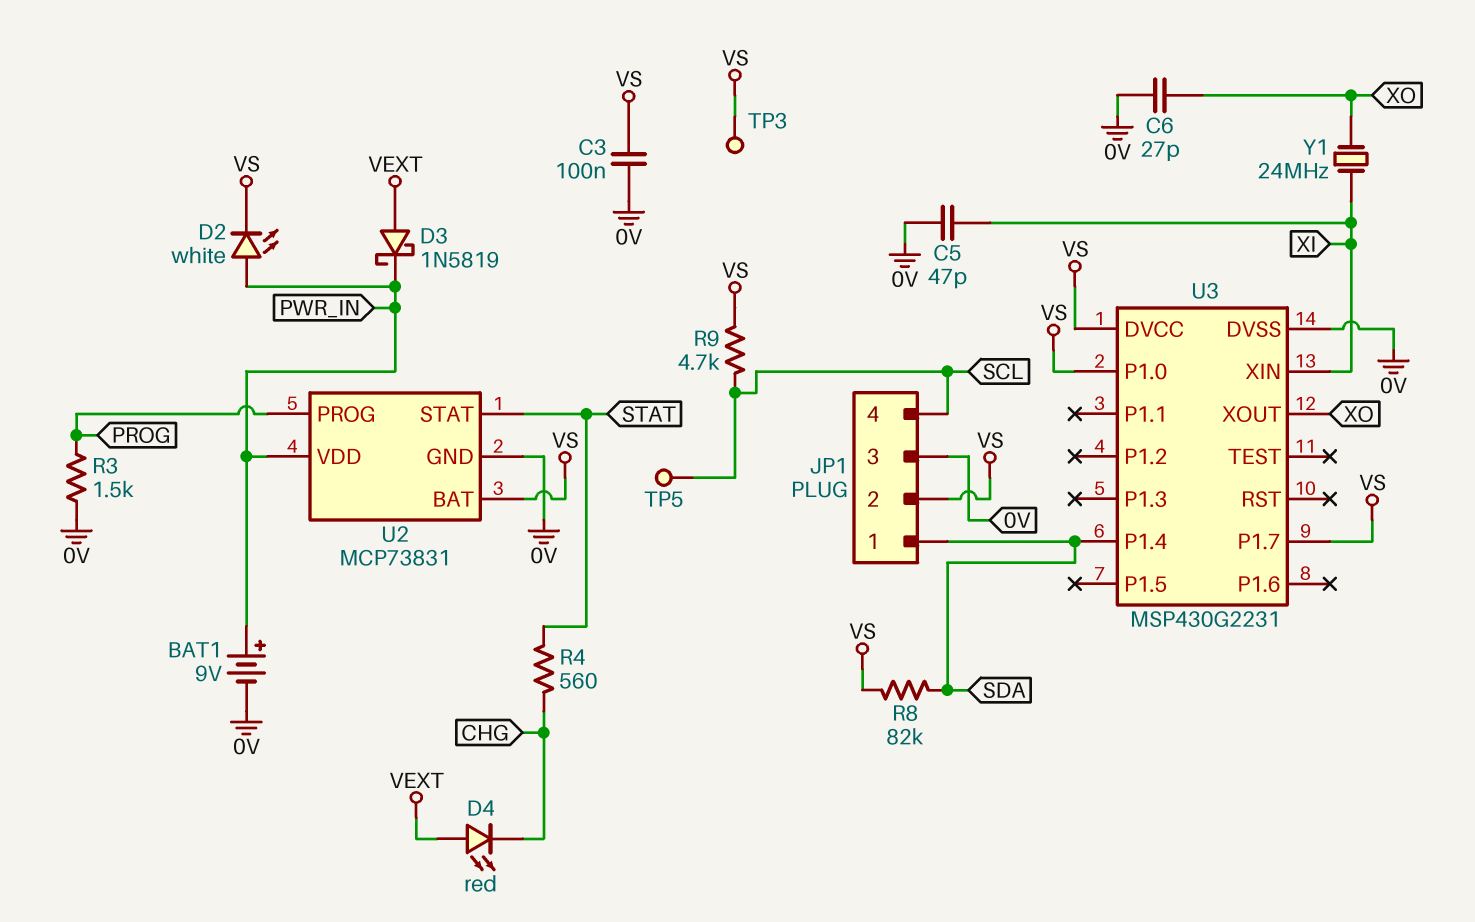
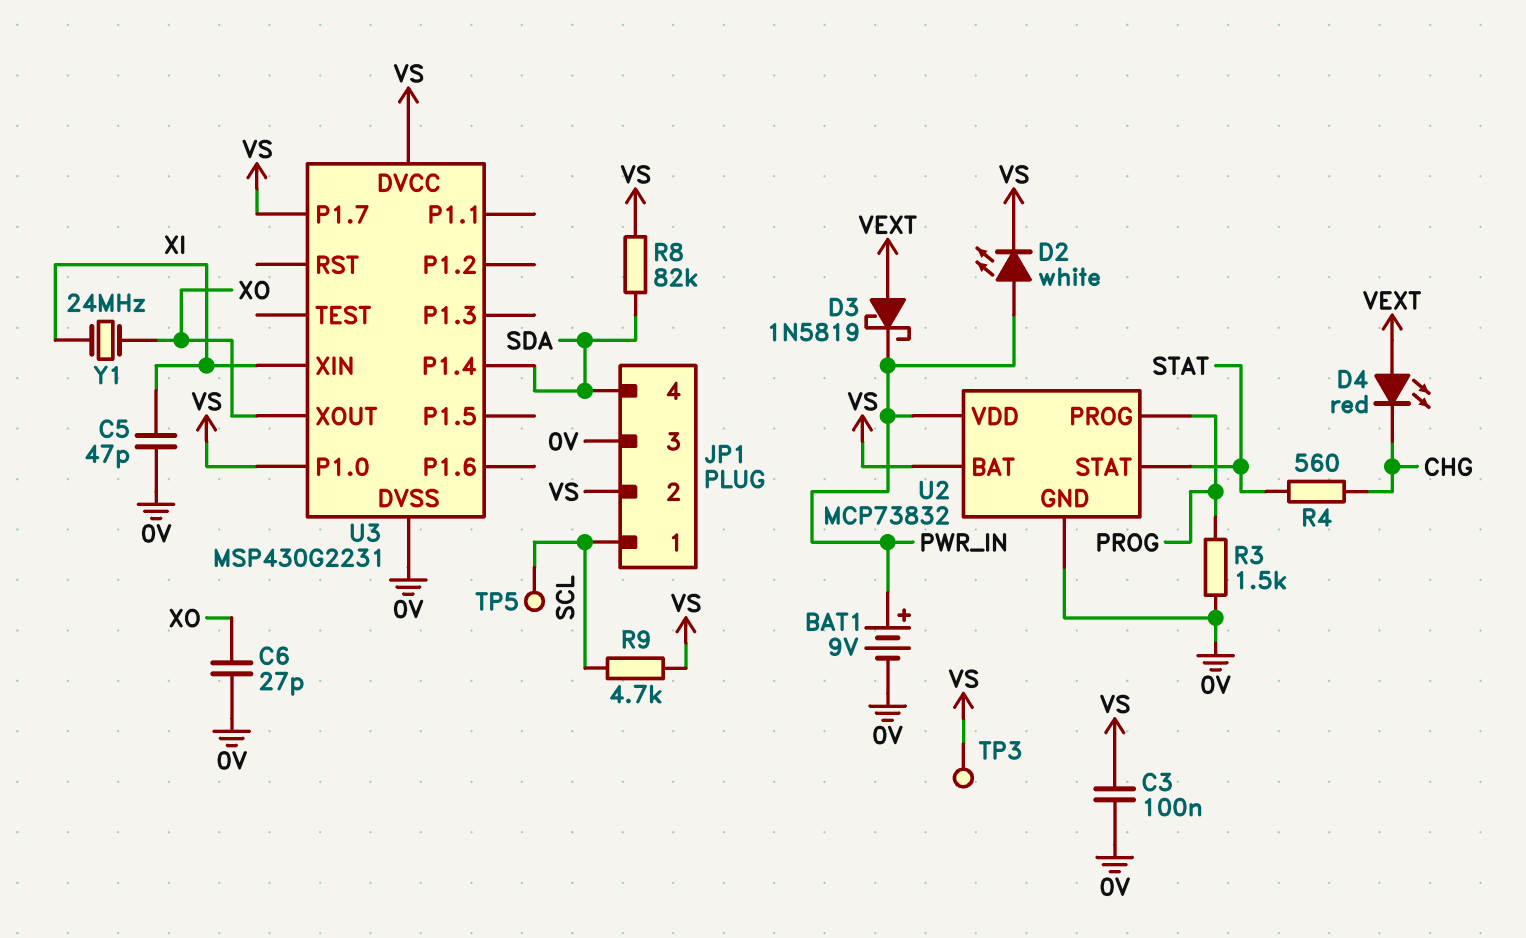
JP1 pin 1: SDA -> SCL
JP1 pin 4: SCL -> SDA
U2: MCP73831 -> MCP73832

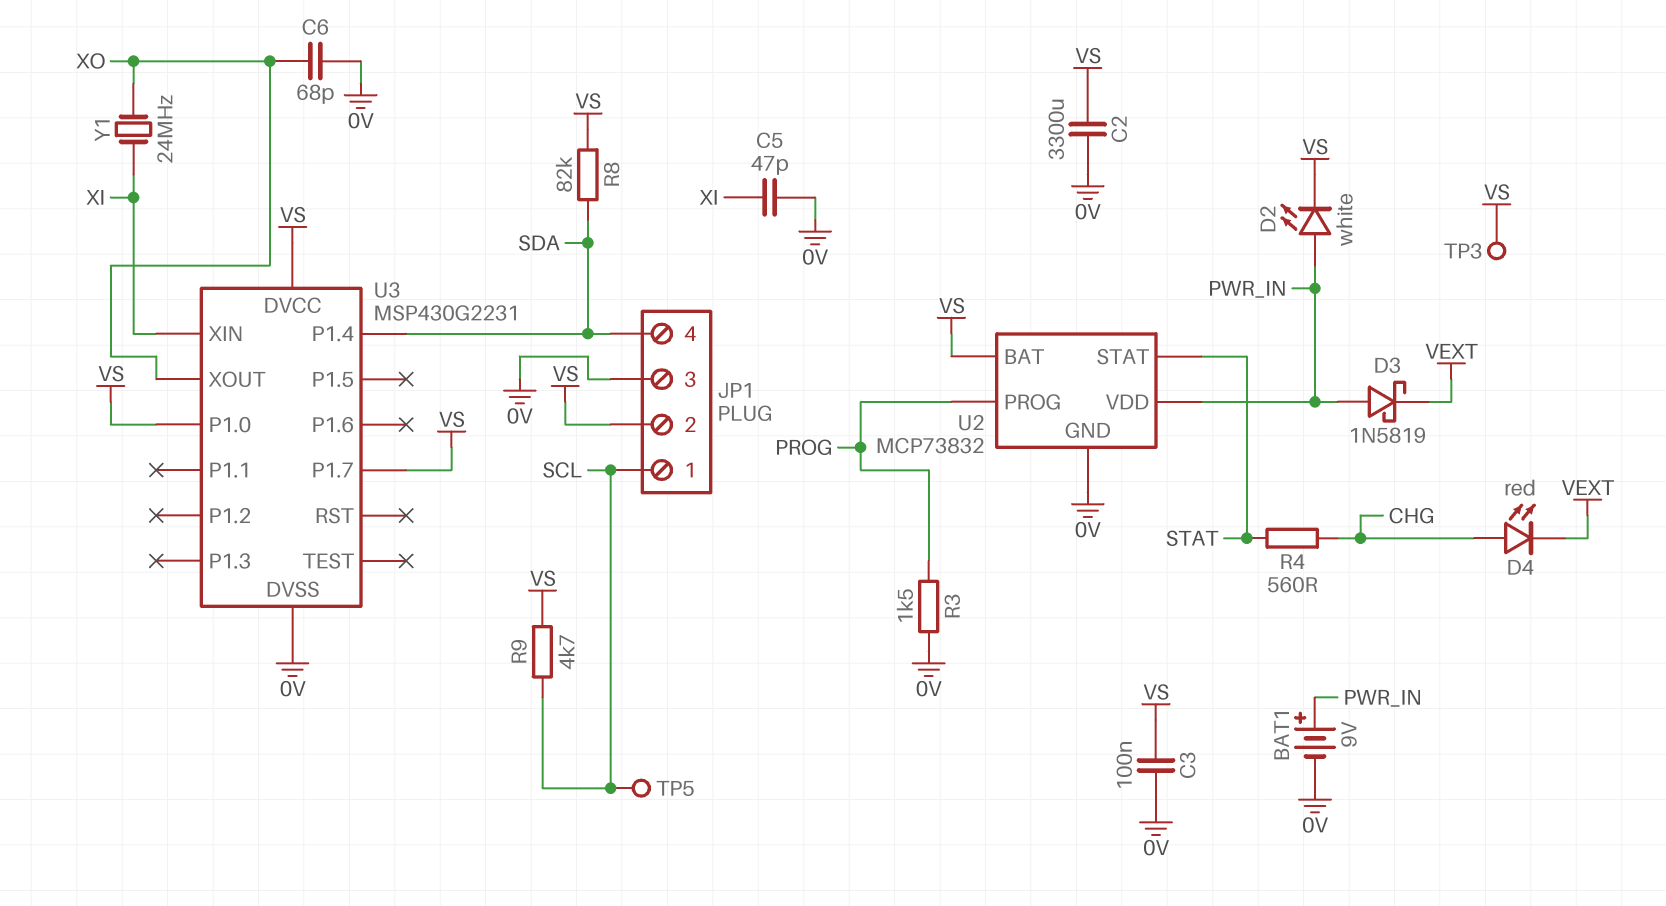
C2: none -> 3300uF (0V, VS)
C6: 27pF (0V, XO) -> 68pF (0V, XO)
D3: schottky 1N5819 (A VEXT, K PWR_IN) -> schottky 1N5819 (A PWR_IN, K VEXT)
D4: LED red (A VEXT, K CHG) -> LED red (A CHG, K VEXT)

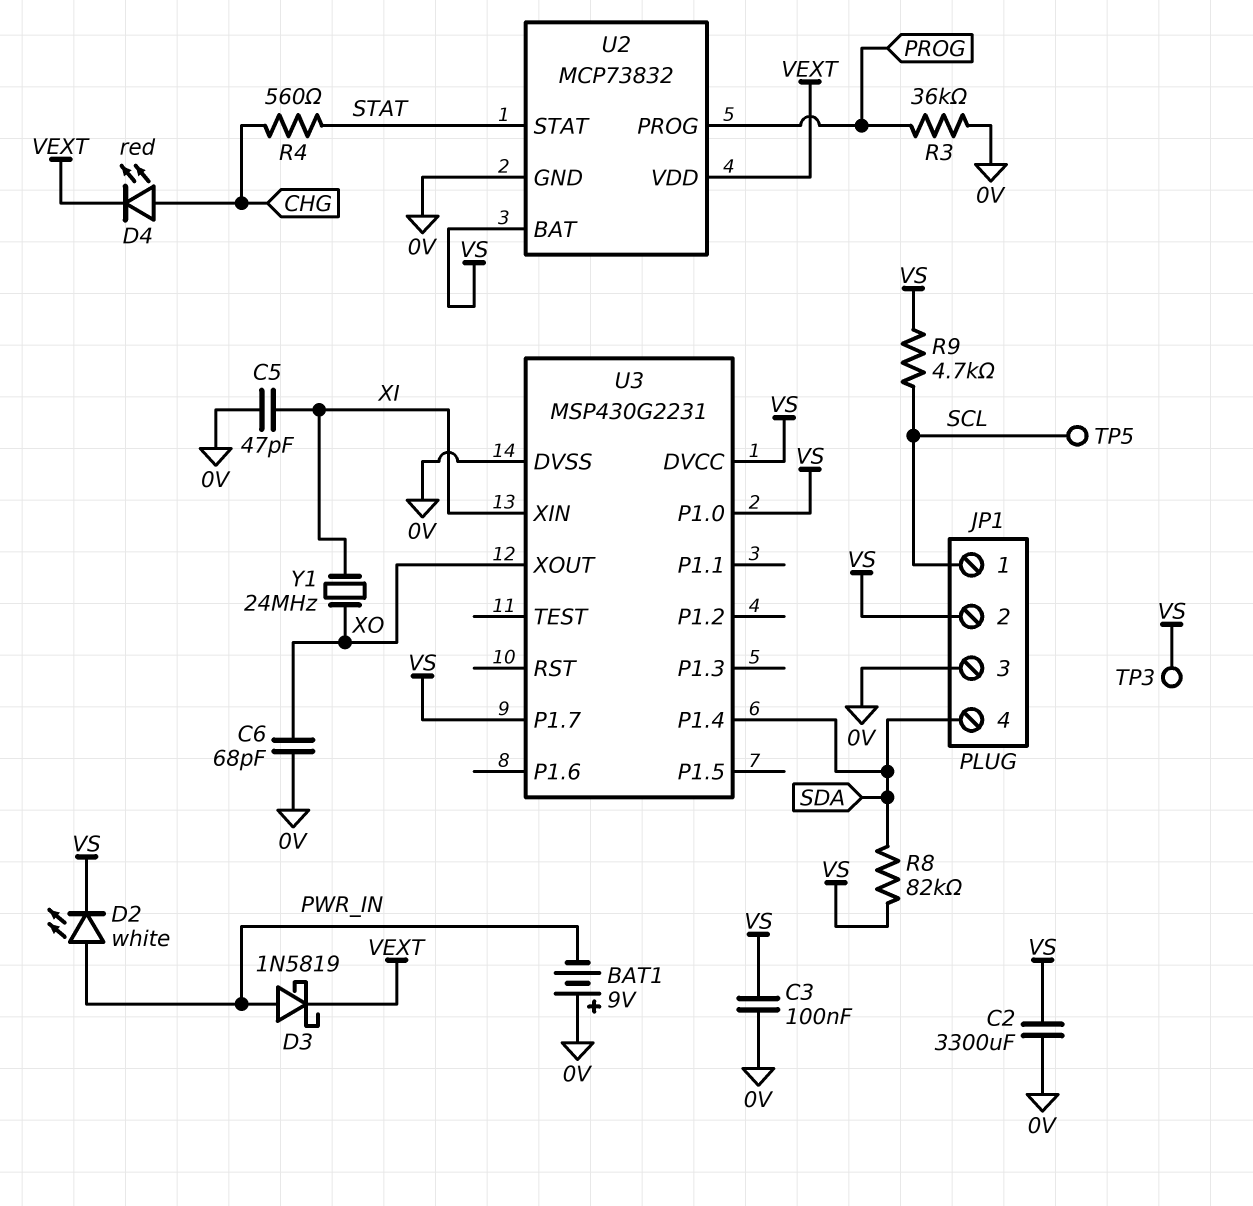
BAT1: 9V (plus PWR_IN, minus 0V) -> 9V (plus 0V, minus PWR_IN)
R3: 1.5k (0V, PROG) -> 36k (0V, PROG)
U2 pin VDD: PWR_IN -> VEXT

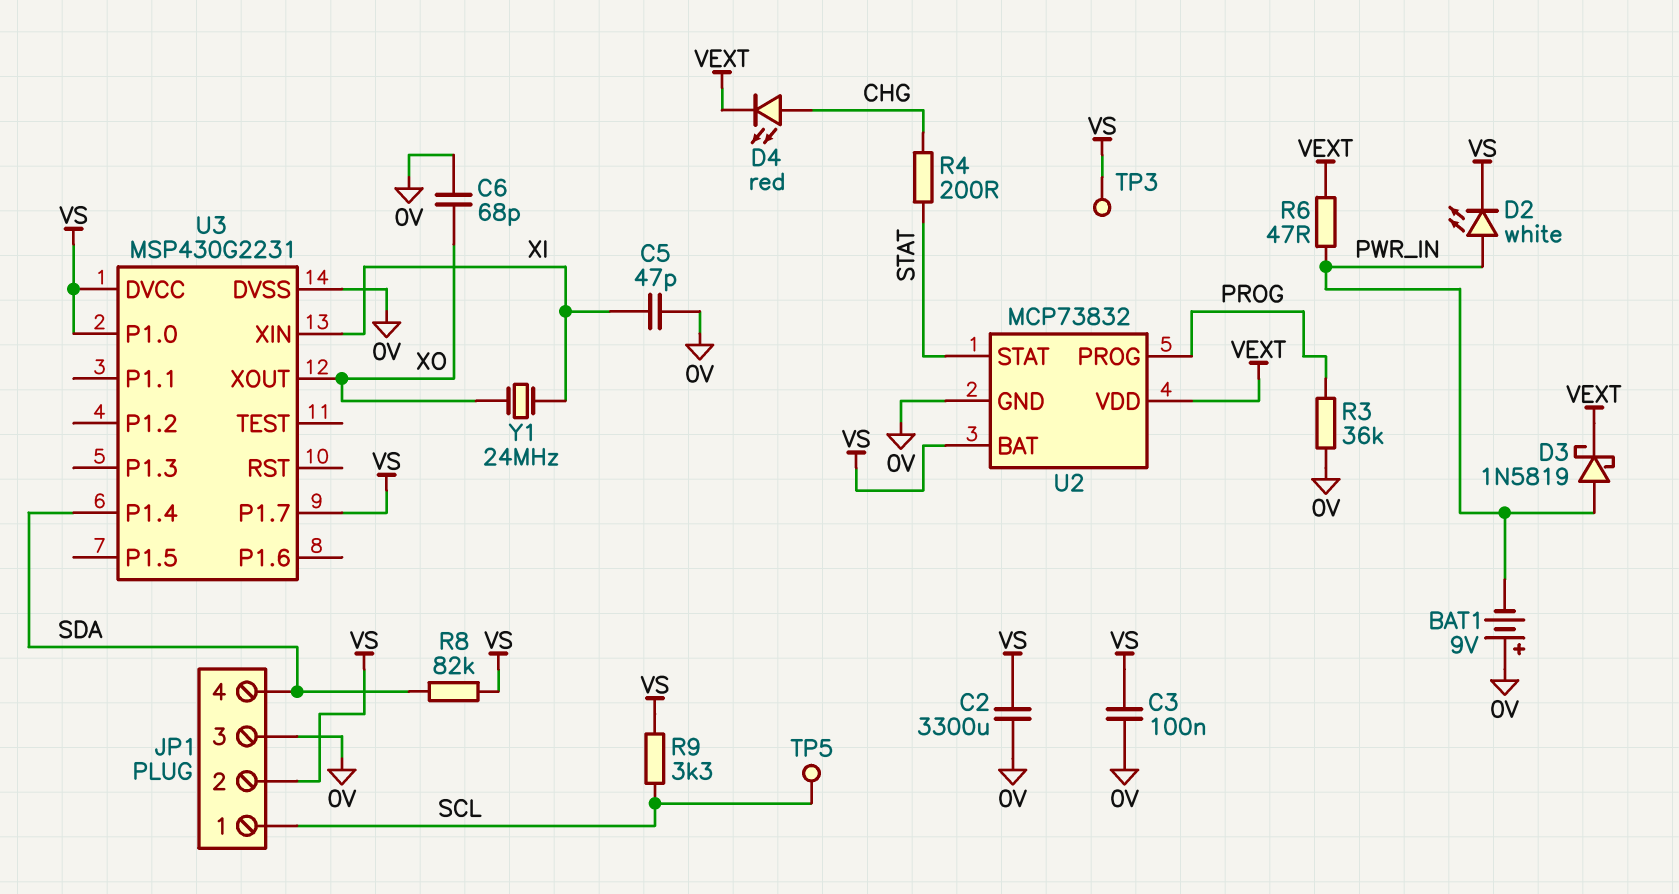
R4: 560 (CHG, STAT) -> 200 (CHG, STAT)
R6: none -> 47 (PWR_IN, VEXT)
R9: 4.7k (SCL, VS) -> 3.3k (SCL, VS)

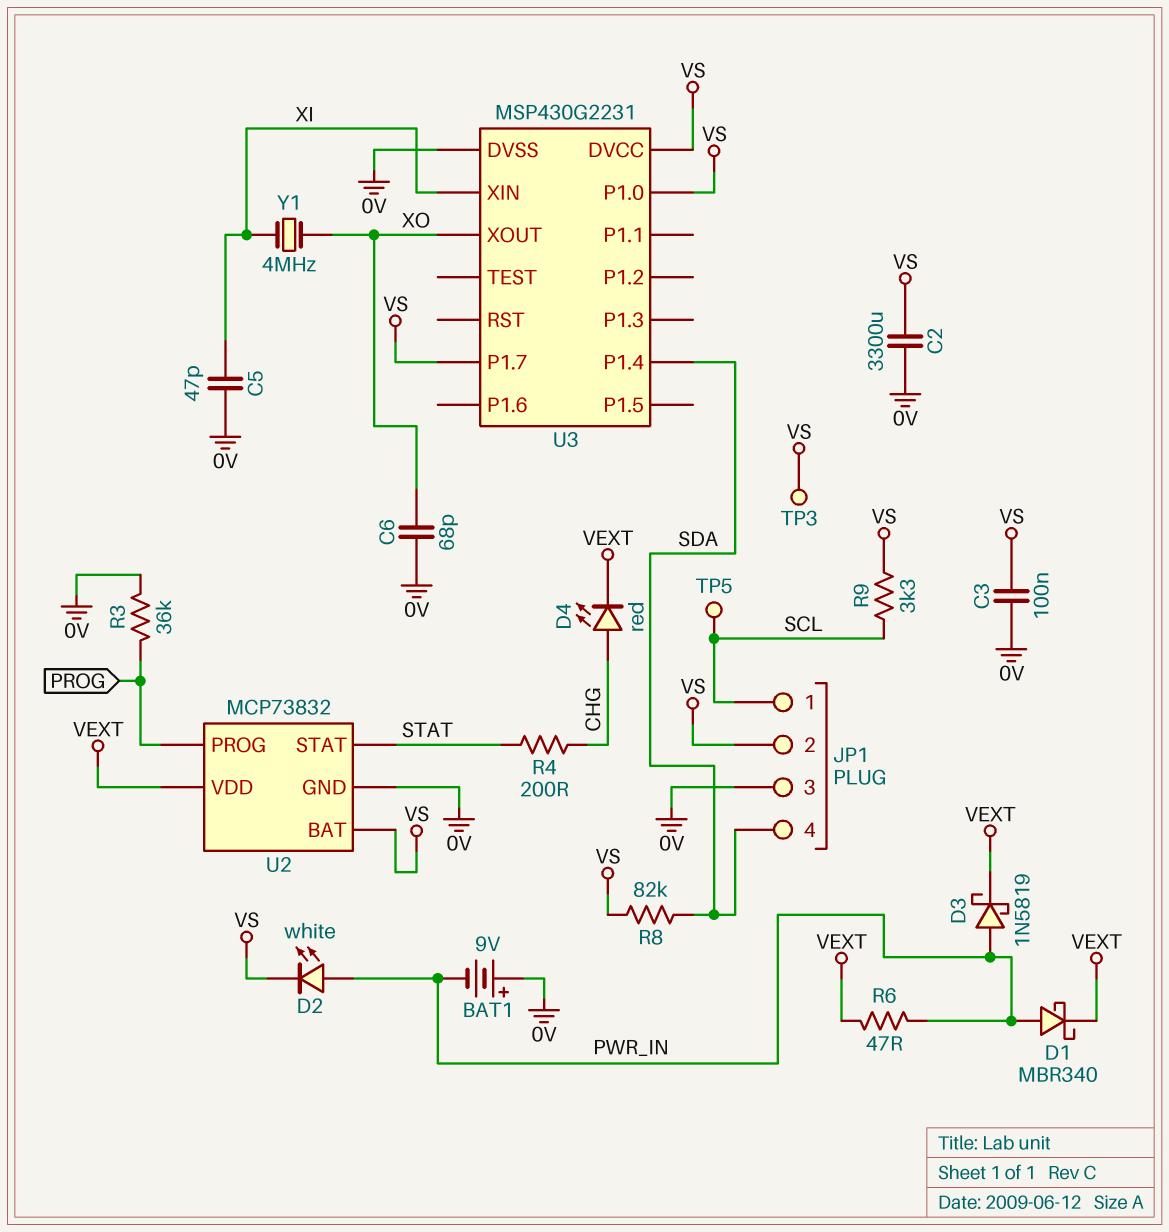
D1: none -> schottky MBR340 (A PWR_IN, K VEXT)
Y1: 24MHz (XI, XO) -> 4MHz (XI, XO)

